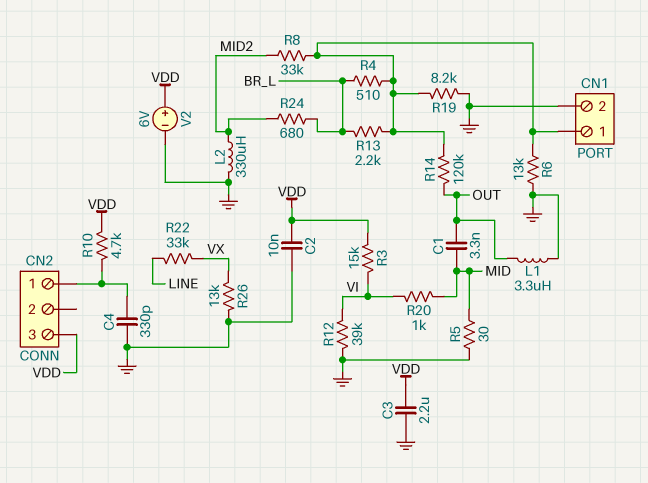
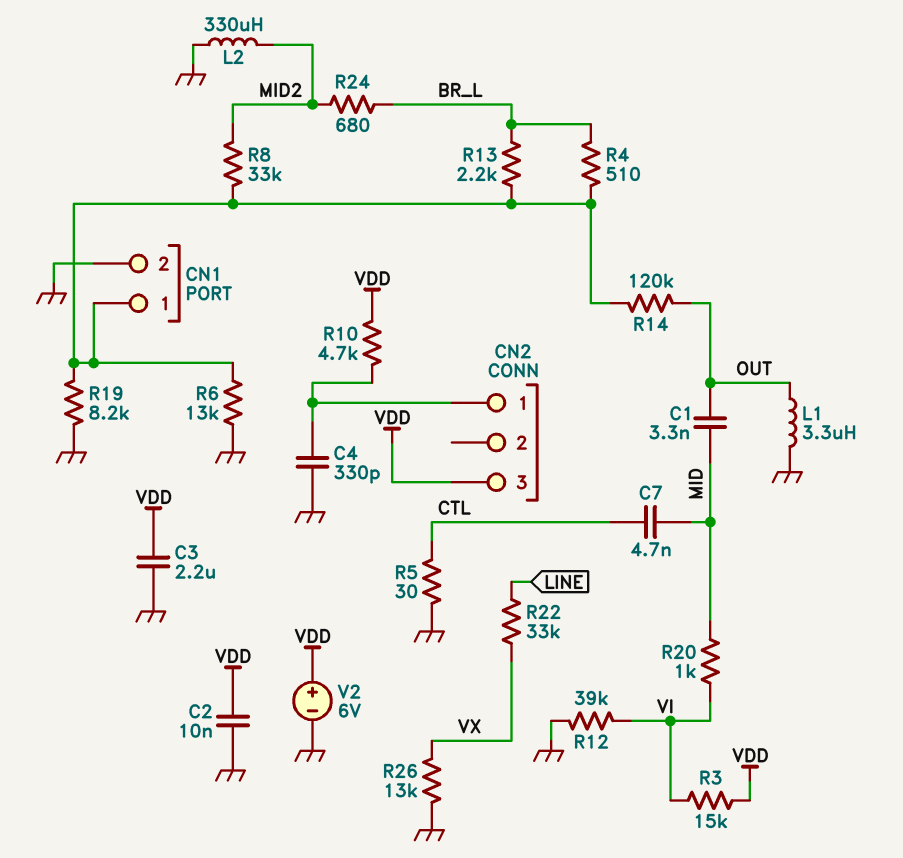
C7: none -> 4.7nF (CTL, MID)
R5: 30 (GND, MID) -> 30 (CTL, GND)

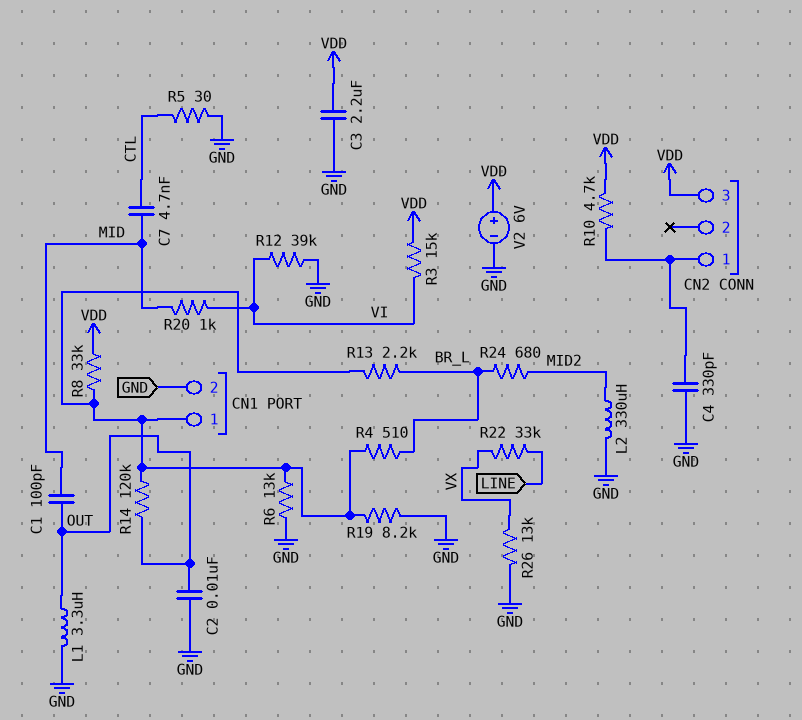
C1: 3.3nF (MID, OUT) -> 100pF (MID, OUT)
C2: 10nF (GND, VDD) -> 10nF (GND, OUT)
R8: 33k (CN1/1, MID2) -> 33k (CN1/1, VDD)

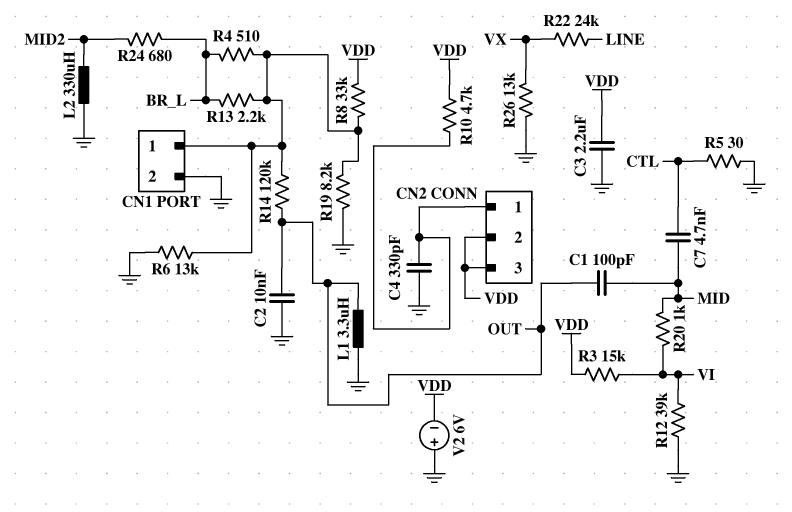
CN2 pin 2: none -> VDD
R22: 33k (LINE, VX) -> 24k (LINE, VX)
V2: 6V (plus VDD, minus GND) -> 6V (plus GND, minus VDD)

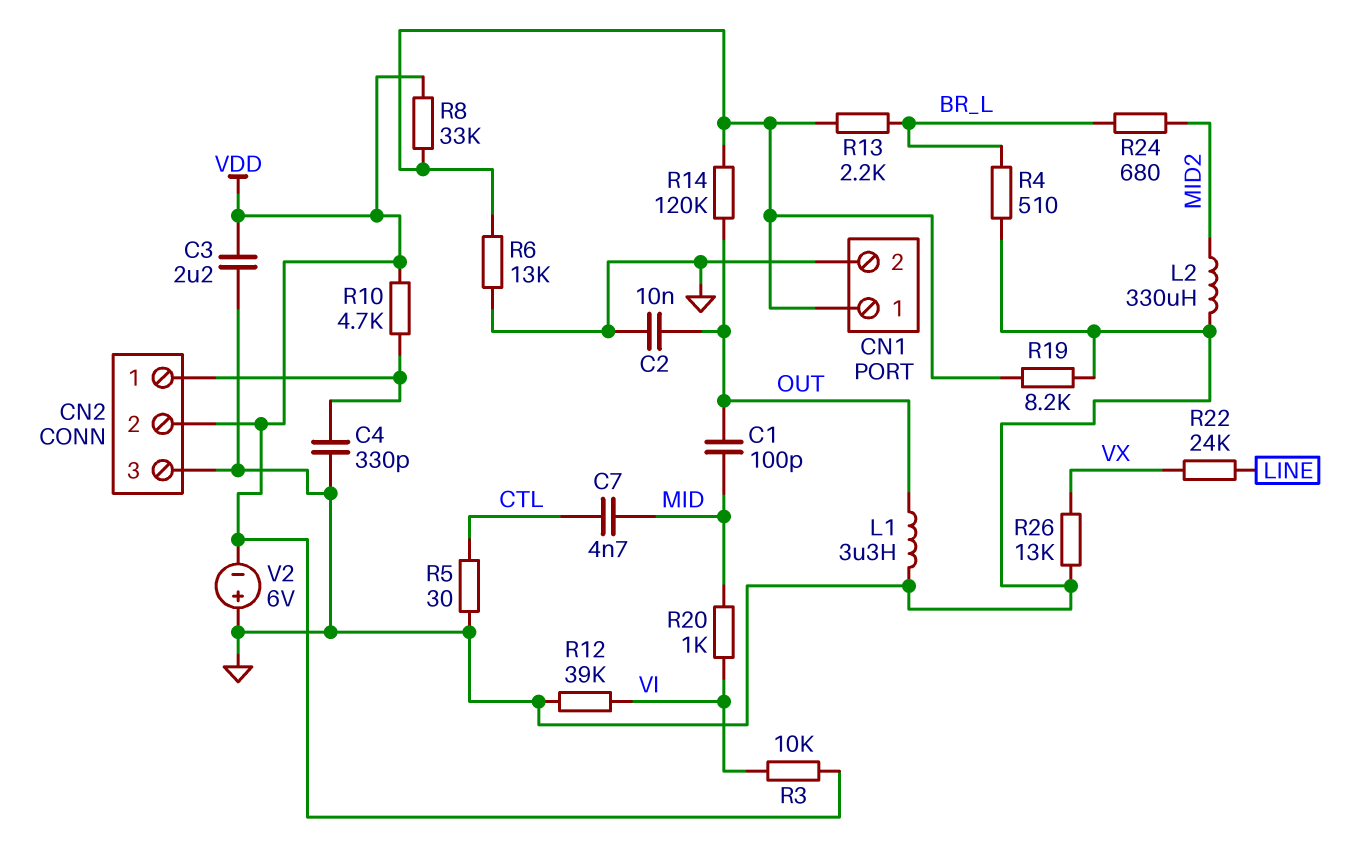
CN2 pin 3: VDD -> GND
R3: 15k (VDD, VI) -> 10k (VDD, VI)
R4: 510 (BR_L, CN1/1) -> 510 (BR_L, GND)

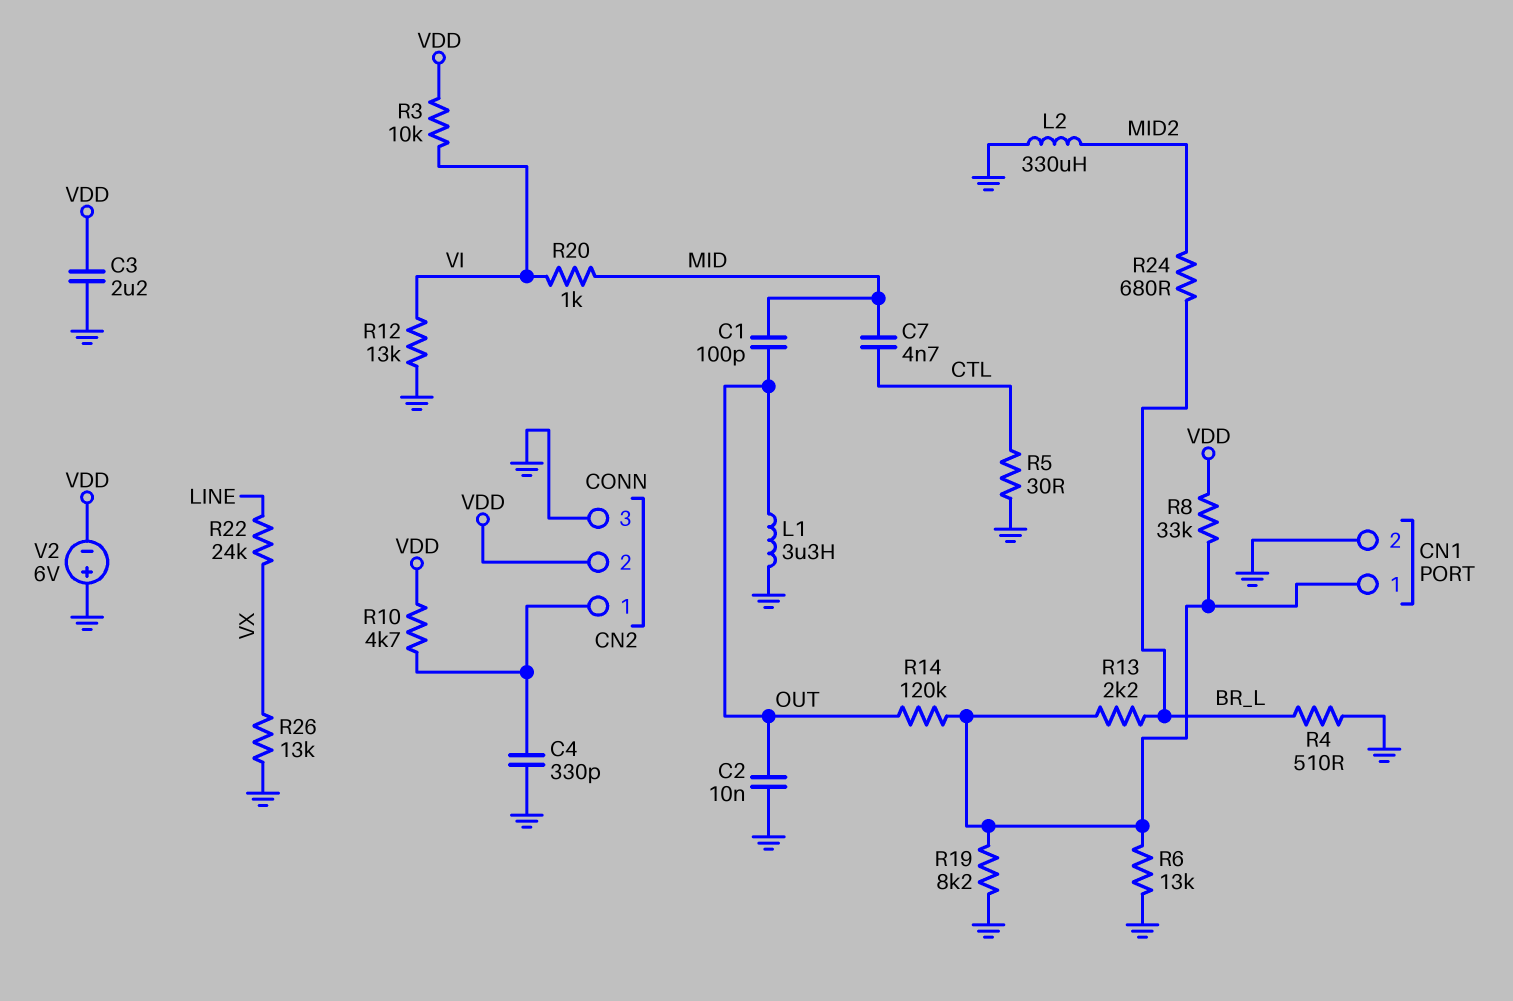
R12: 39k (GND, VI) -> 13k (GND, VI)

